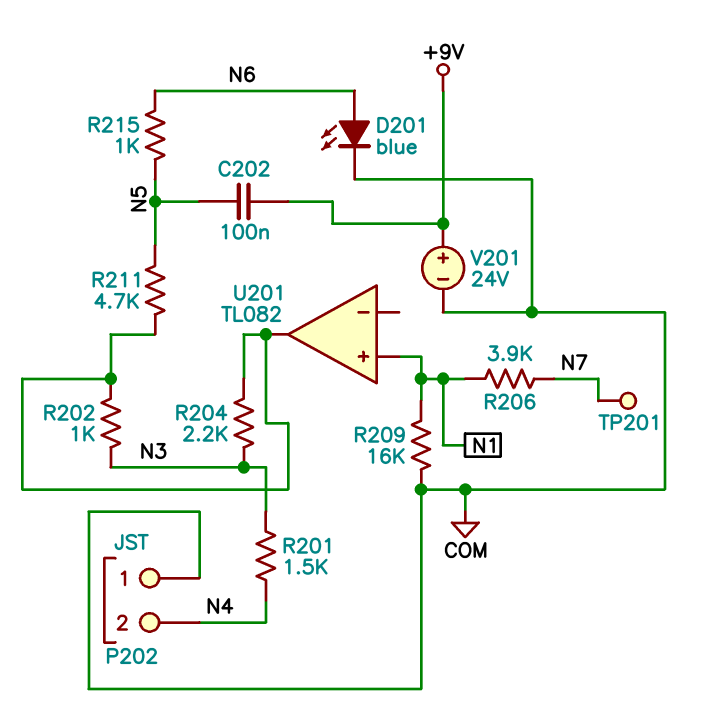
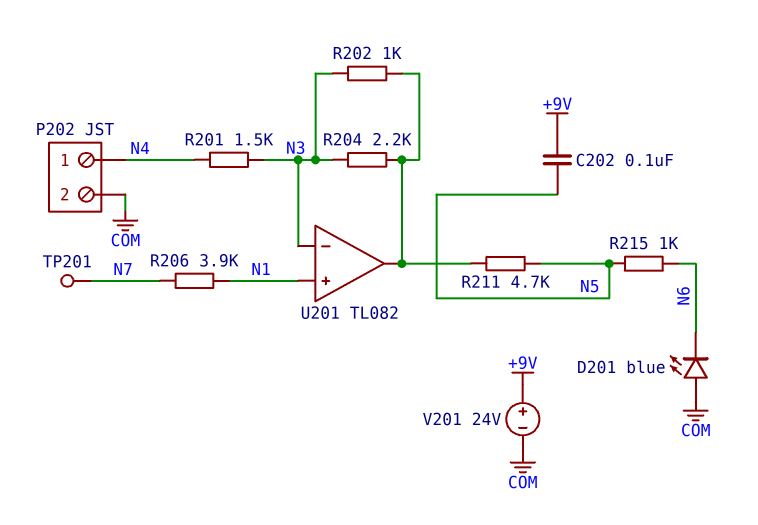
D201: LED blue (A N6, K COM) -> LED blue (A COM, K N6)
P202 pin 1: COM -> N4
P202 pin 2: N4 -> COM
R209: 16k (COM, N1) -> none
U201 pin in-: none -> N3

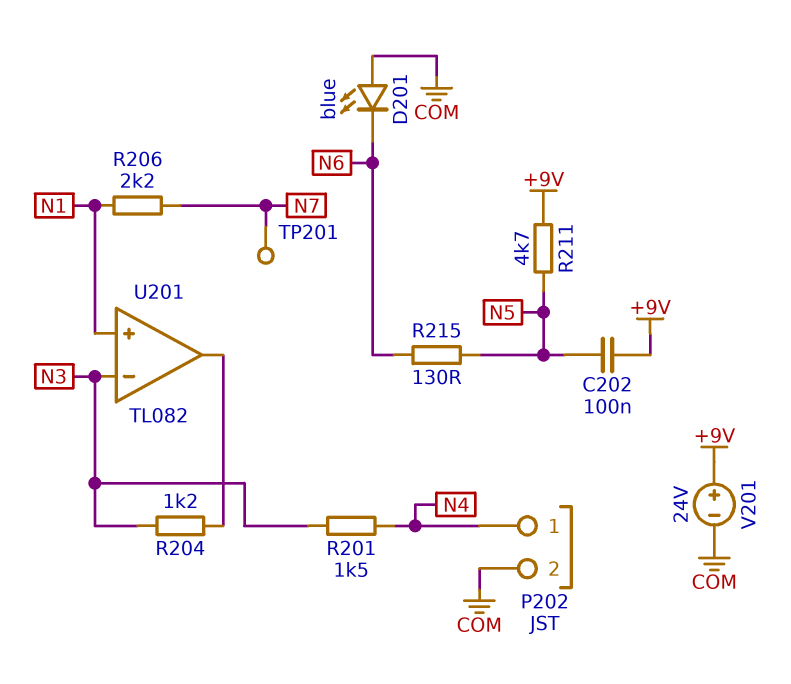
R202: 1k (N3, U201/out) -> none
R204: 2.2k (N3, U201/out) -> 1.2k (N3, U201/out)
R206: 3.9k (N1, N7) -> 2.2k (N1, N7)
R211: 4.7k (N5, U201/out) -> 4.7k (+9V, N5)
R215: 1k (N5, N6) -> 130 (N5, N6)

